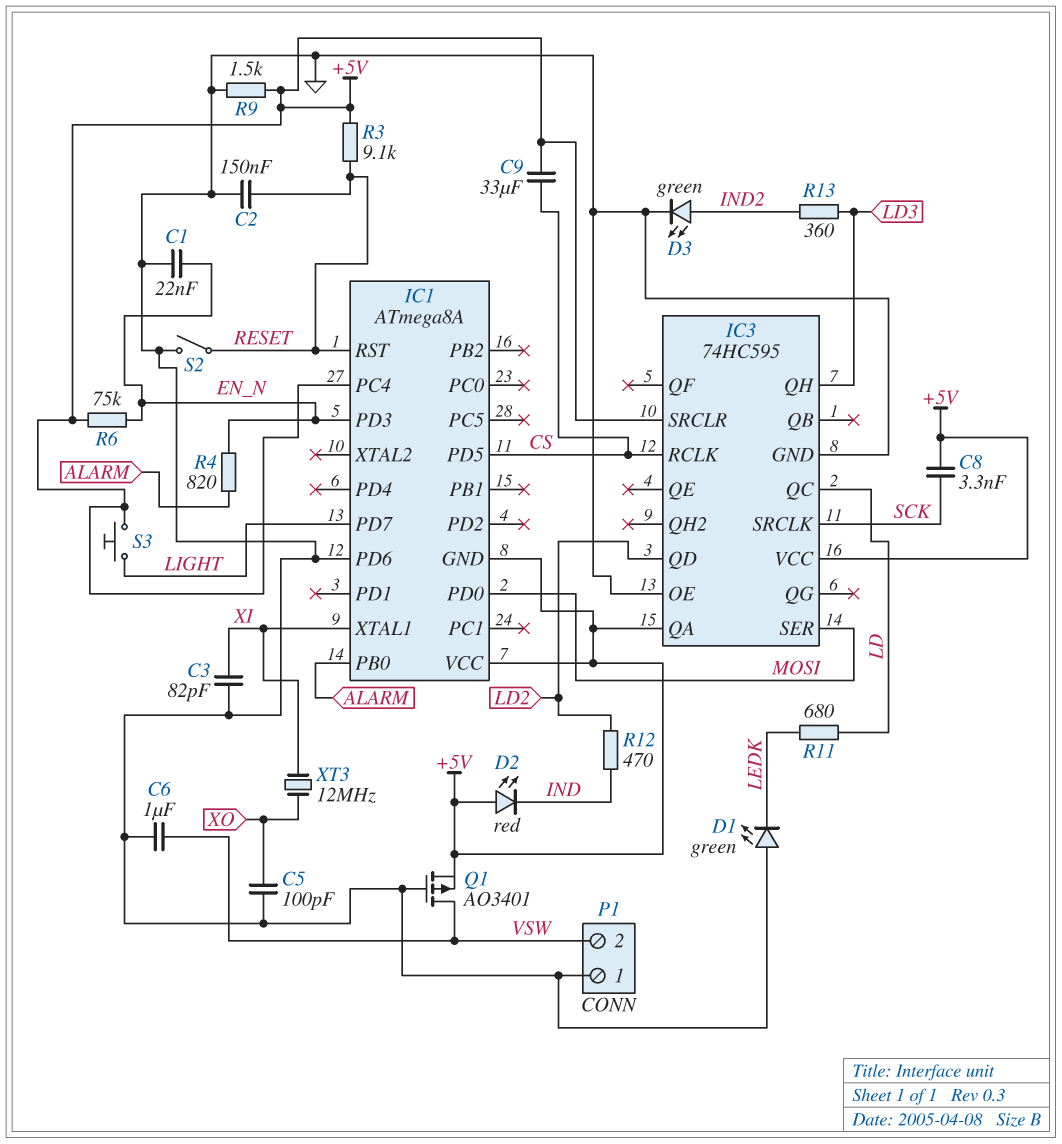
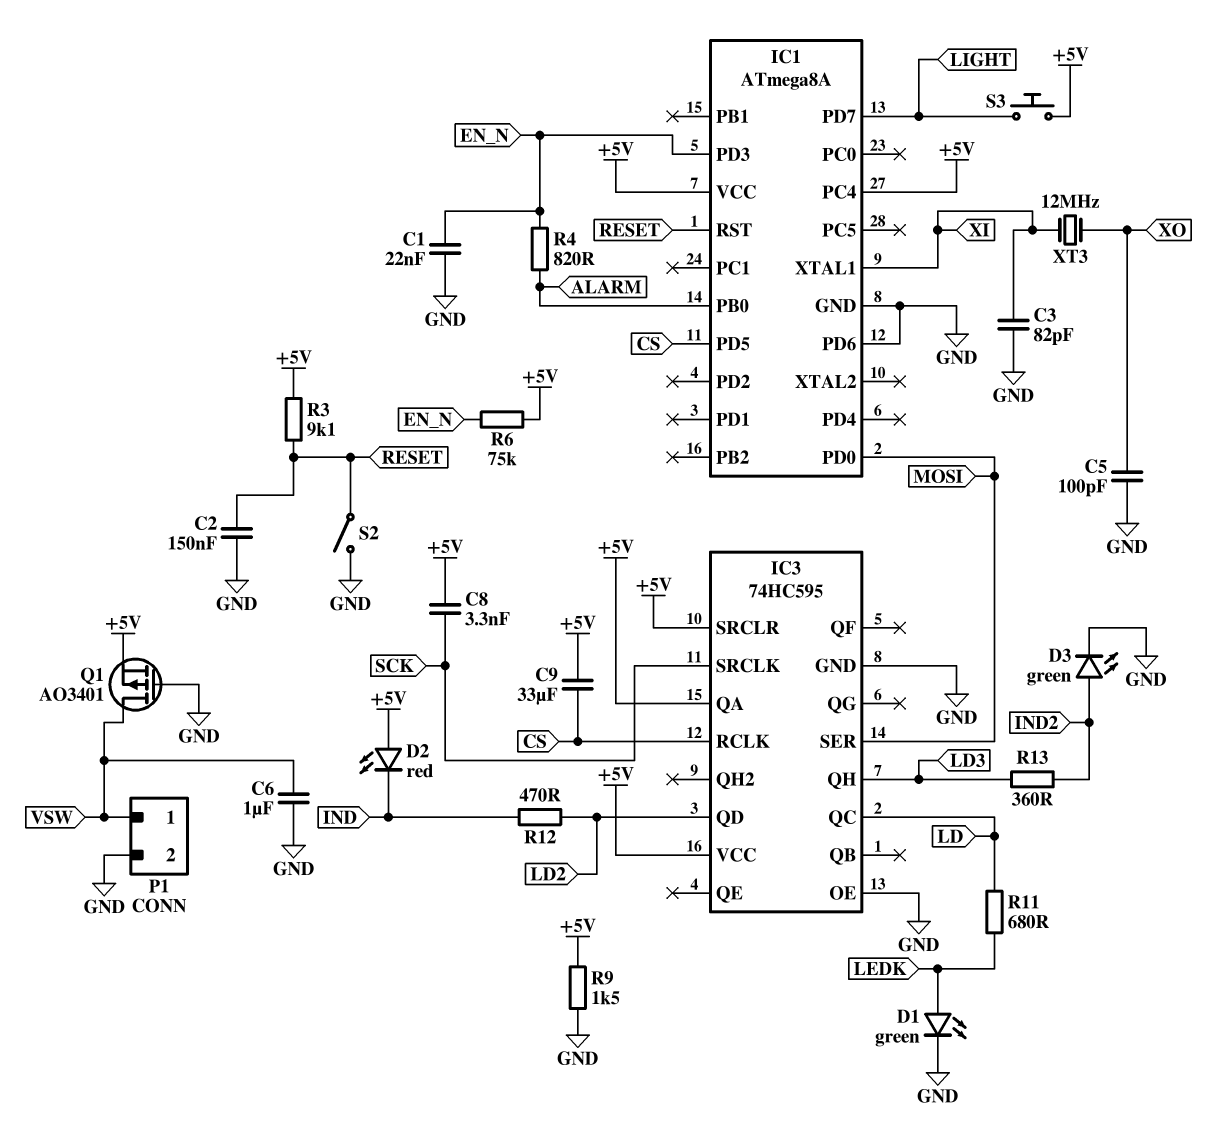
D1: LED green (A GND, K LEDK) -> LED green (A LEDK, K GND)
IC1 pin GND: +5V -> GND
P1 pin 1: GND -> VSW
P1 pin 2: VSW -> GND

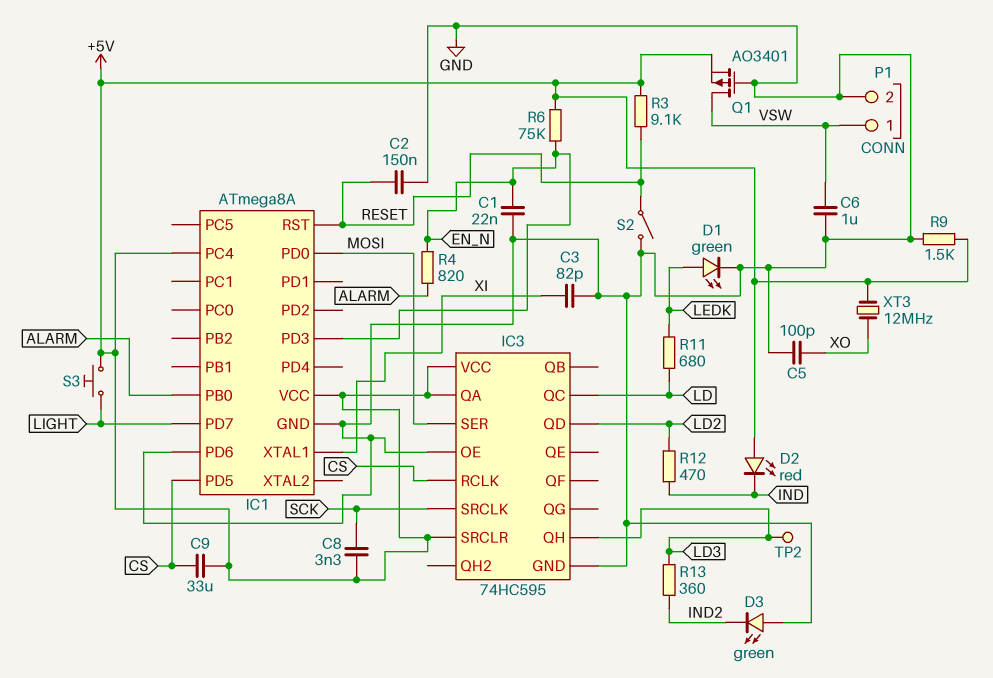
D3: LED green (A IND2, K GND) -> LED green (A GND, K IND2)
TP2: none -> test point (LD3)
XT3: 12MHz (XI, XO) -> 12MHz (+5V, XO)

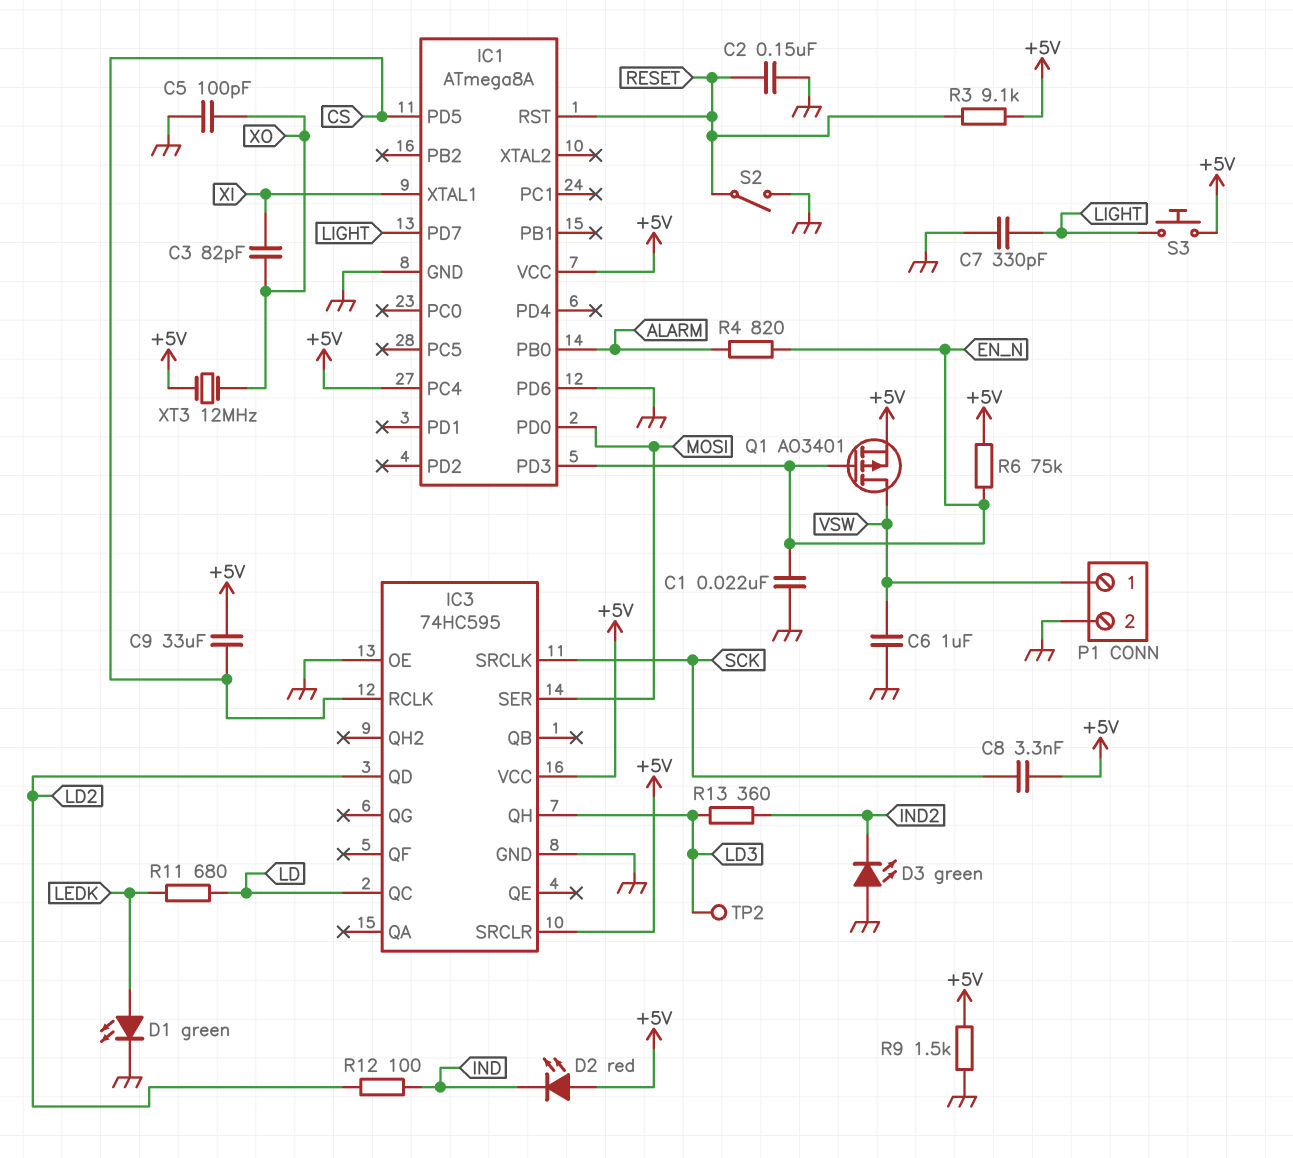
C3: 82pF (GND, XI) -> 82pF (XI, XO)
C7: none -> 330pF (GND, LIGHT)
IC3 pin QA: +5V -> none
Q1: PMOS AO3401 (G GND, D VSW, S +5V) -> PMOS AO3401 (G EN_N, D VSW, S +5V)
R12: 470 (IND, LD2) -> 100 (IND, LD2)

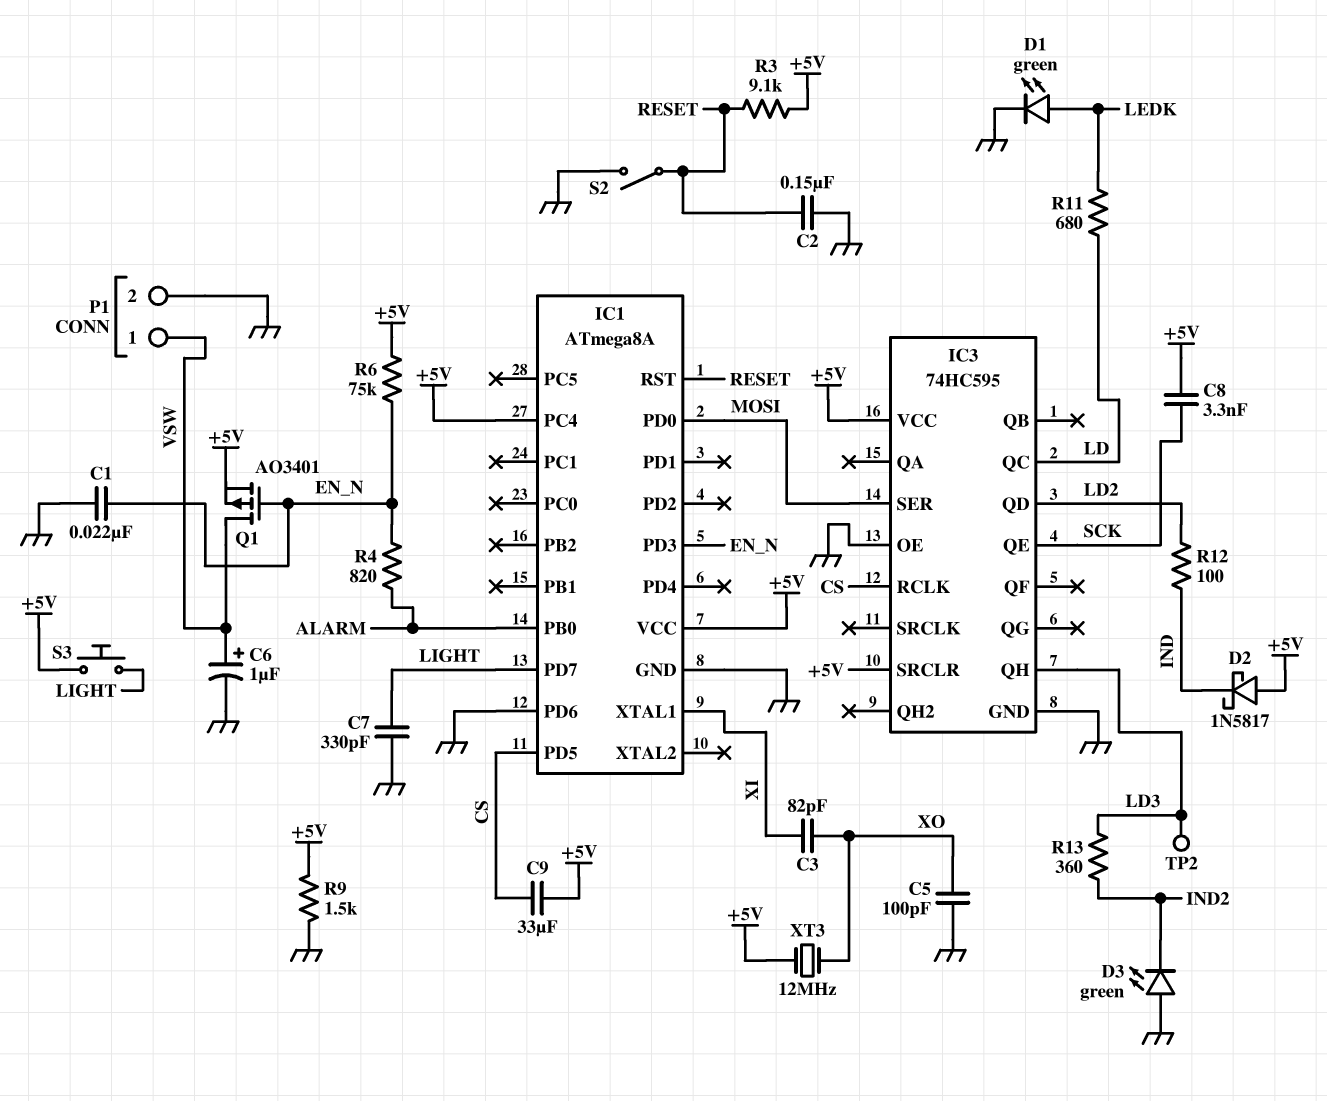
C6: 1uF (GND, VSW) -> 1uF (plus VSW, minus GND)
D2: LED red (A +5V, K IND) -> schottky 1N5817 (A +5V, K IND)
IC3 pin QE: none -> SCK
IC3 pin SRCLK: SCK -> none

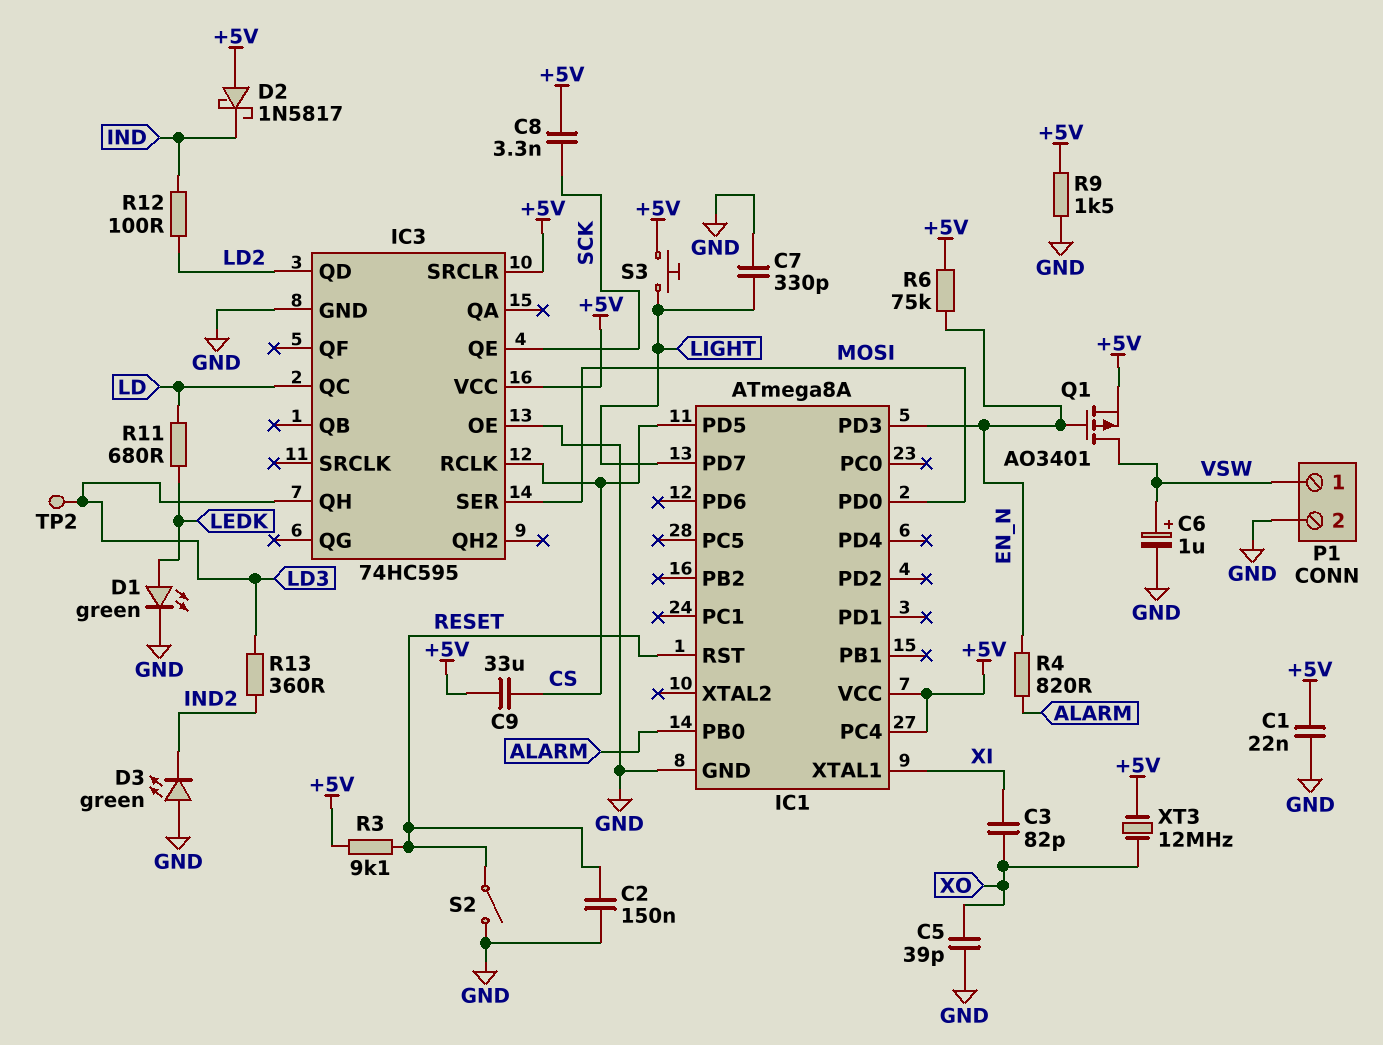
C1: 22nF (EN_N, GND) -> 22nF (+5V, GND)
C5: 100pF (GND, XO) -> 39pF (GND, XO)
IC1 pin PD6: GND -> none

